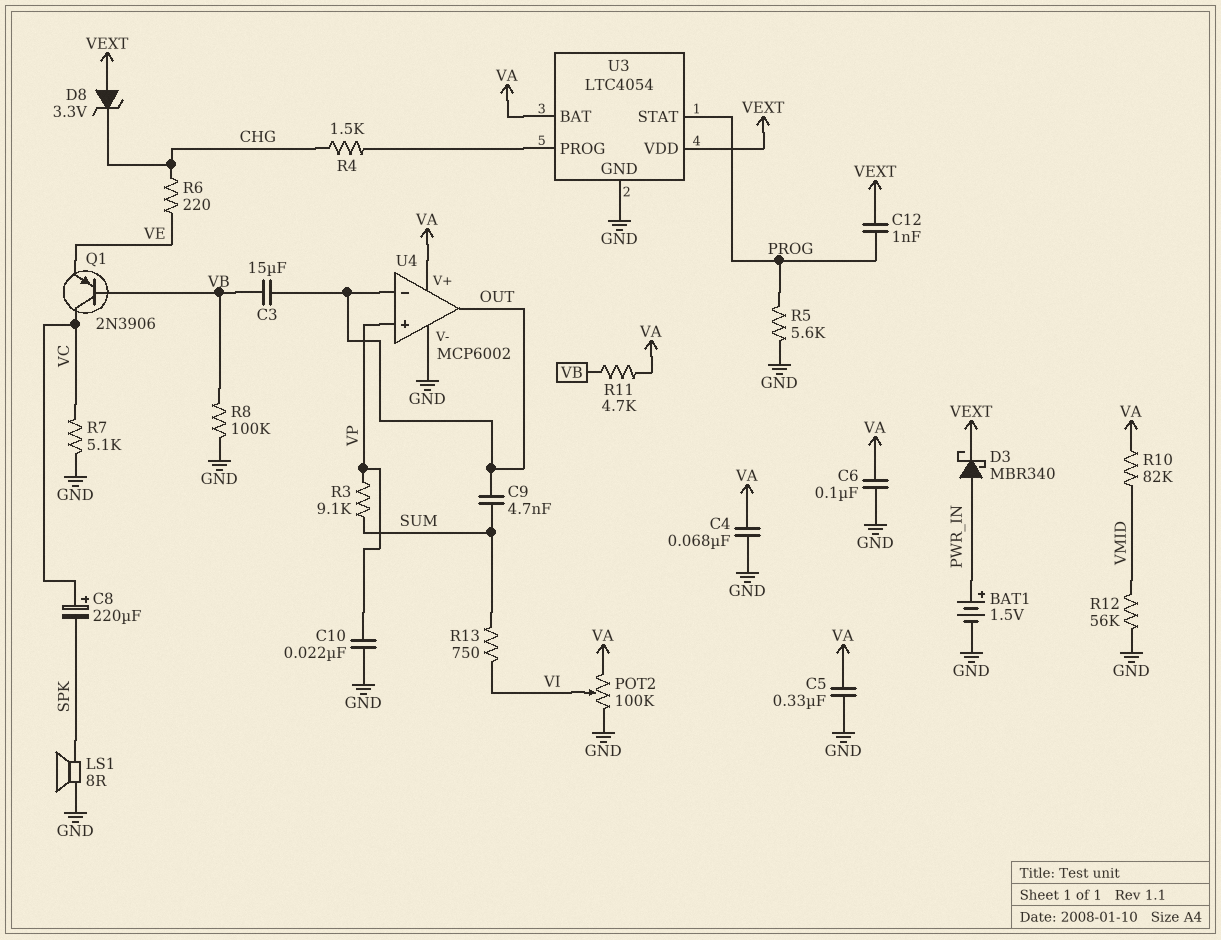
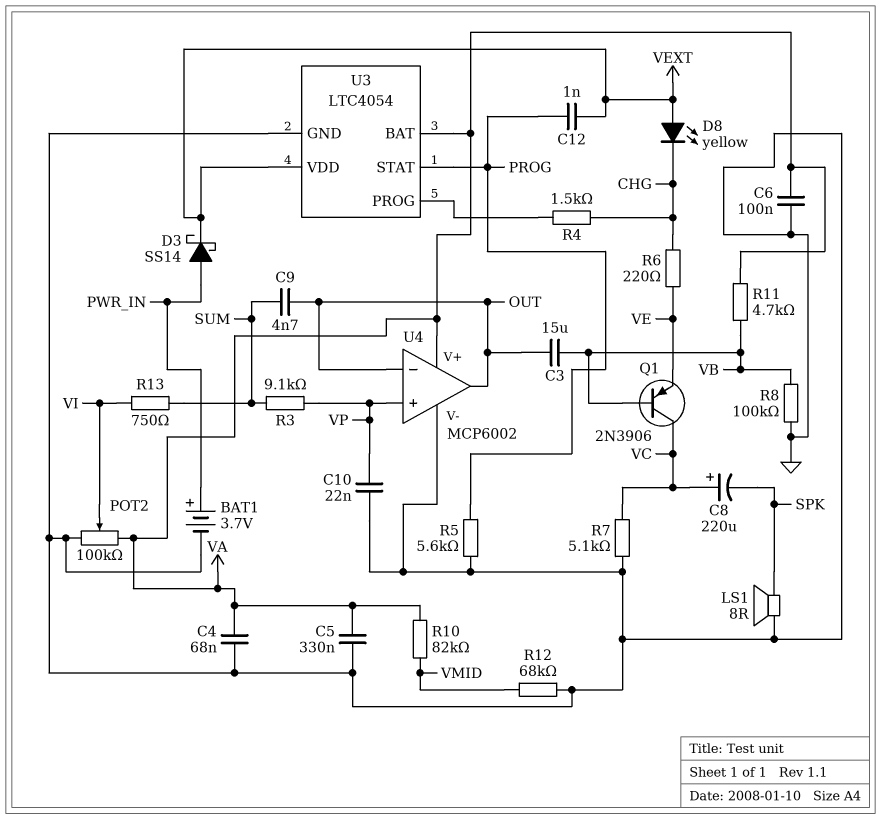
BAT1: 1.5V (plus PWR_IN, minus GND) -> 3.7V (plus PWR_IN, minus GND)
D3: schottky MBR340 (A PWR_IN, K VEXT) -> schottky SS14 (A PWR_IN, K VEXT)
D8: zener 3.3V (A VEXT, K CHG) -> LED yellow (A VEXT, K CHG)
R12: 56k (GND, VMID) -> 68k (GND, VMID)

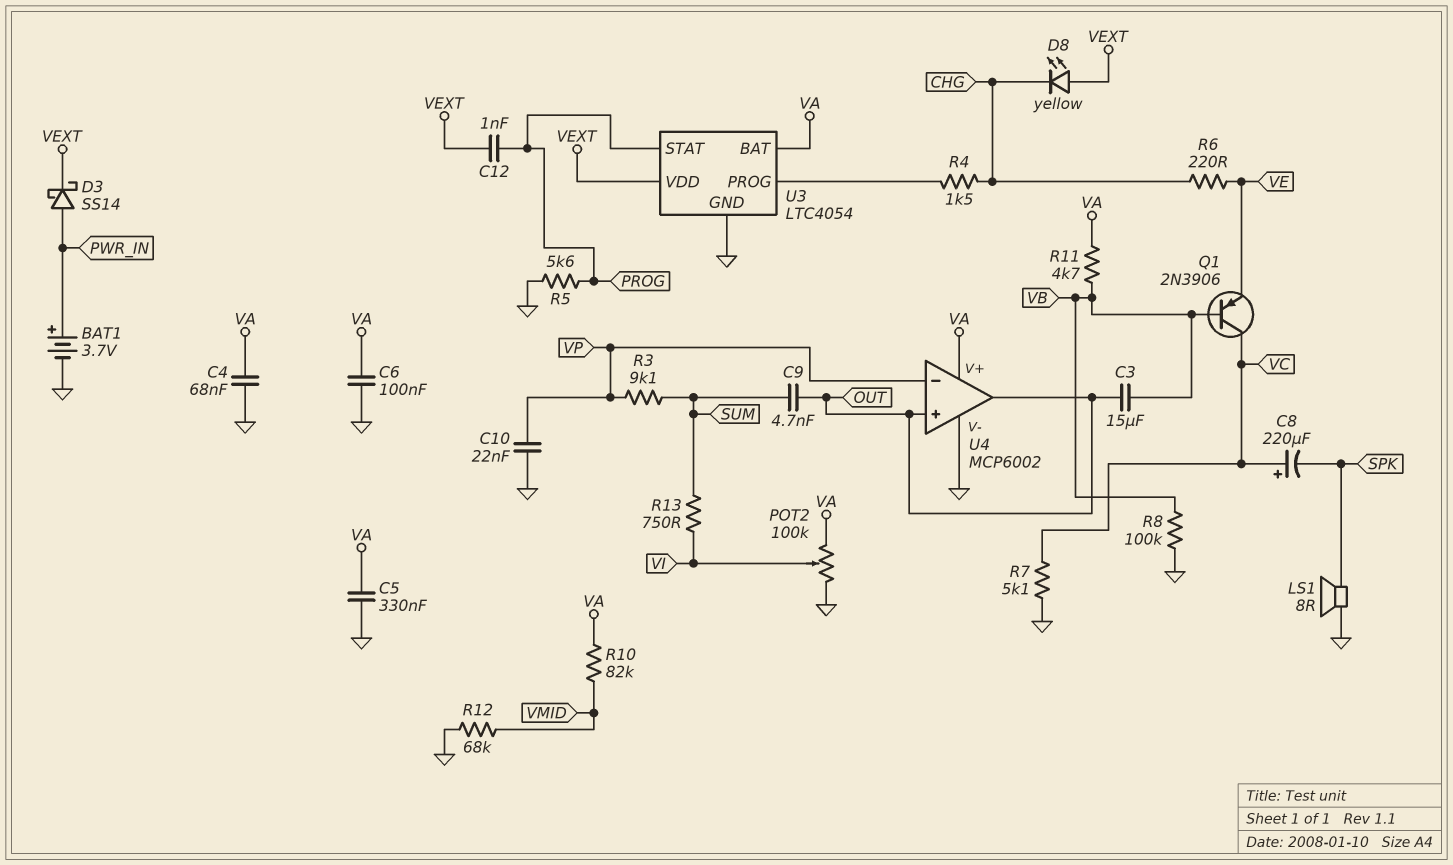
U4 pin in+: VP -> OUT
U4 pin in-: OUT -> VP

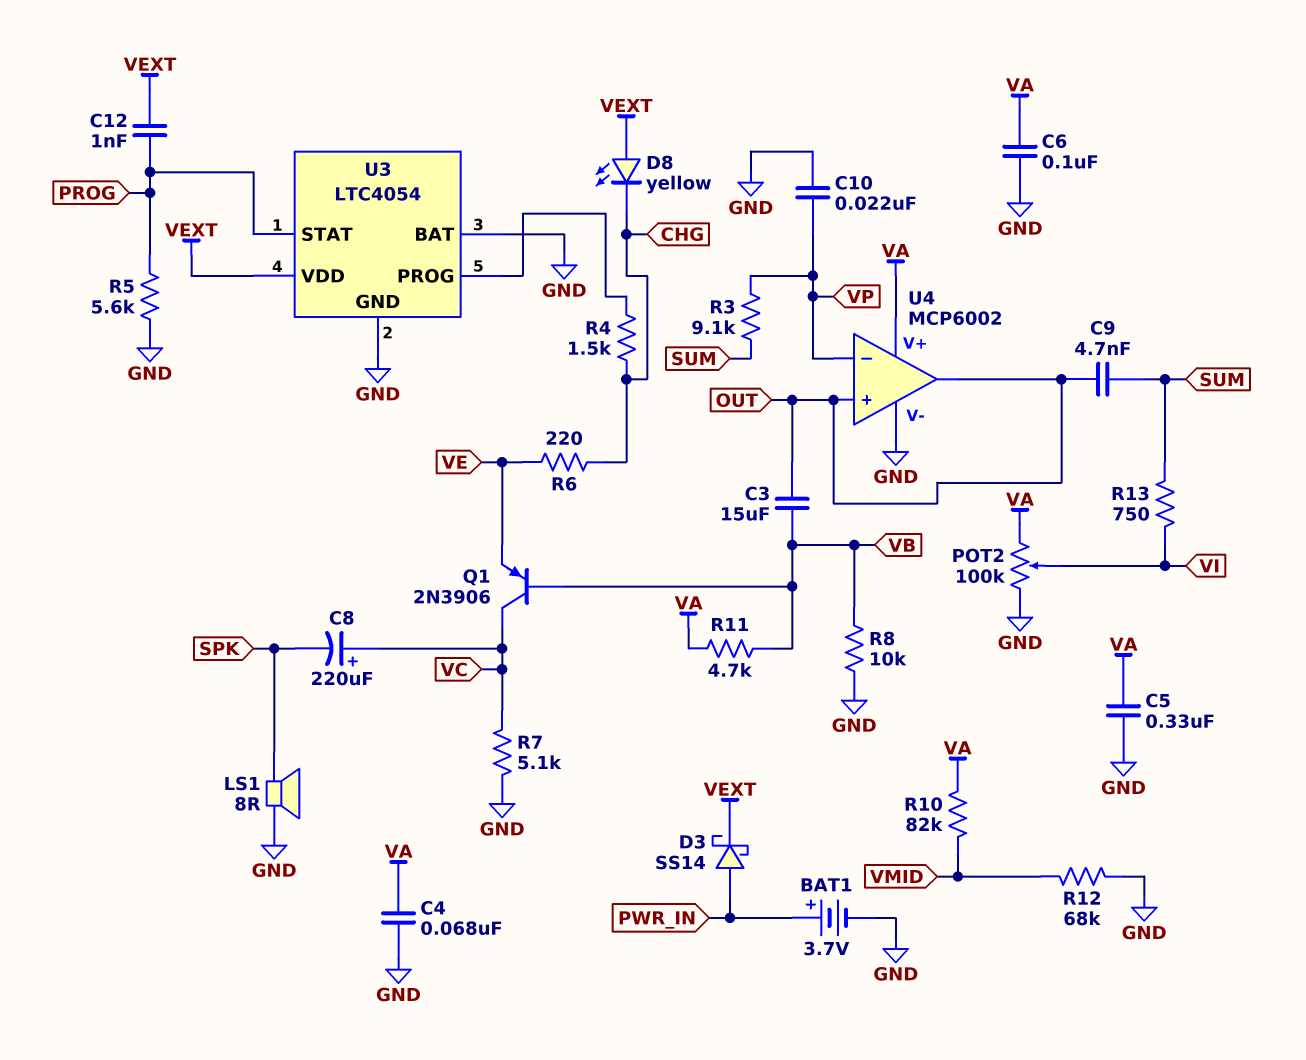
R8: 100k (GND, VB) -> 10k (GND, VB)
U3 pin BAT: VA -> GND

